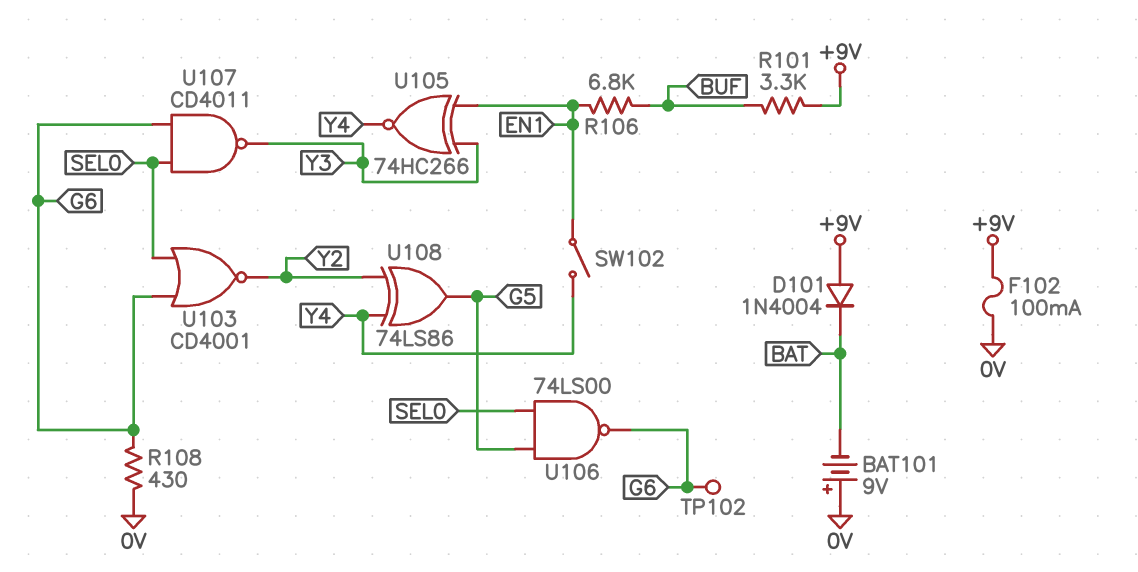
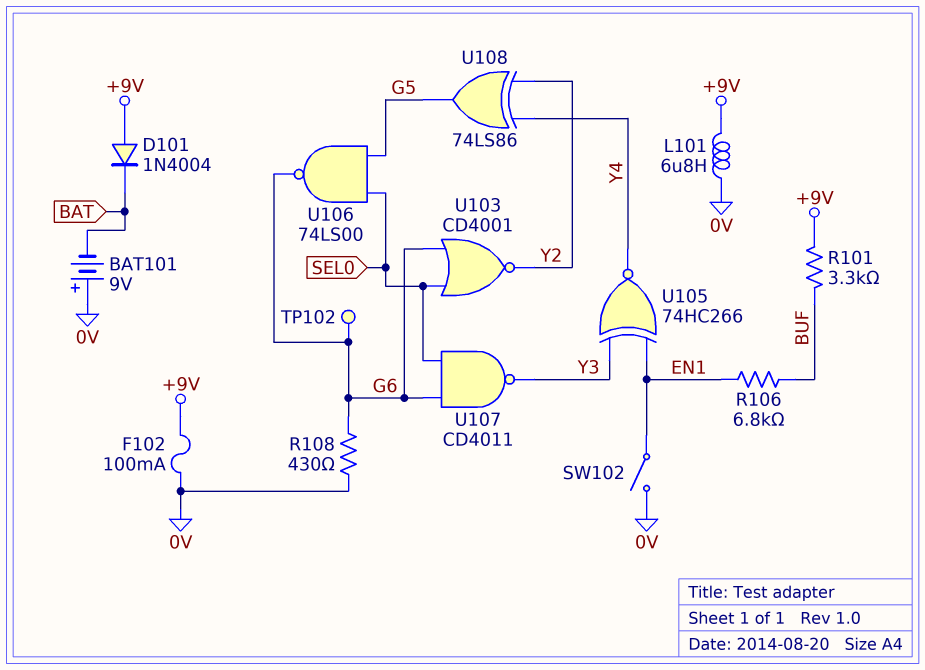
L101: none -> 6.8uH (+9V, 0V)
SW102: switch (EN1, Y4) -> switch (0V, EN1)

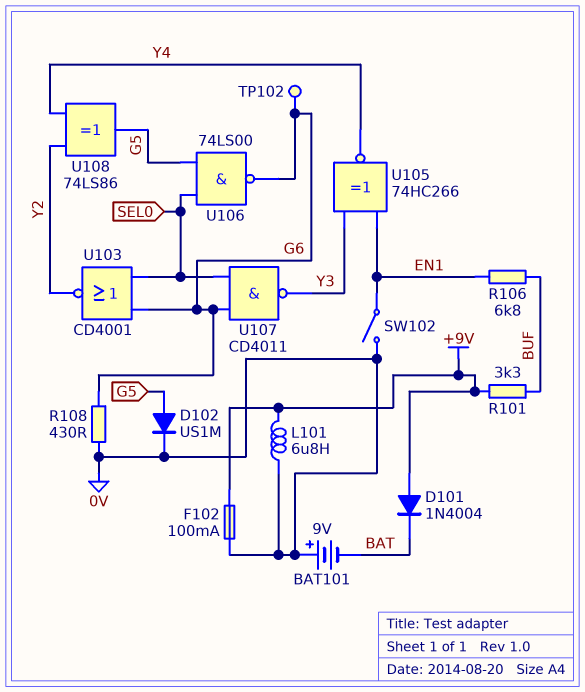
D102: none -> diode US1M (A G5, K 0V)

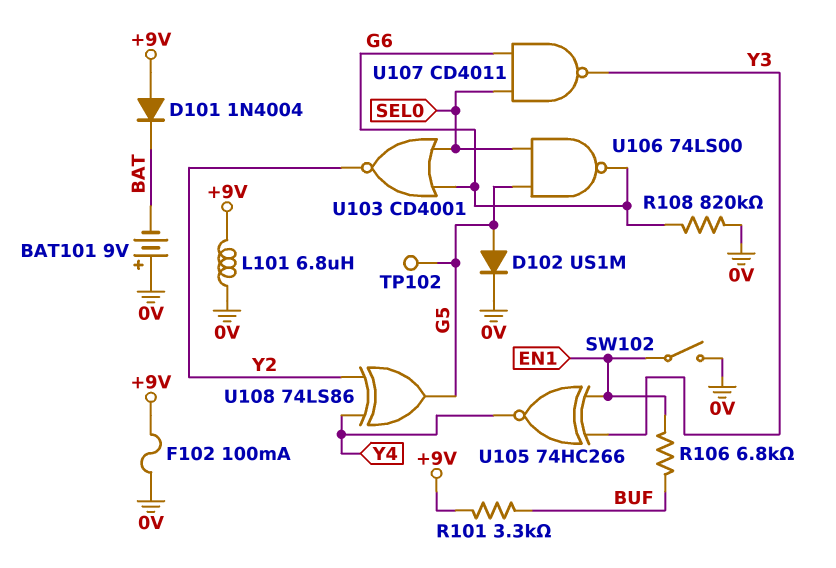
R108: 430 (0V, G6) -> 820k (0V, G6)
TP102: test point (G6) -> test point (G5)

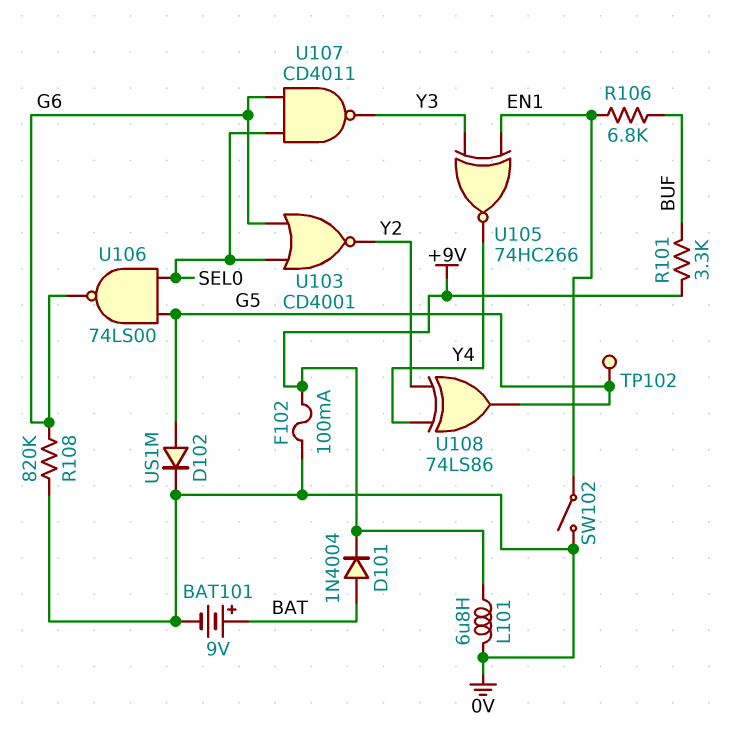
BAT101: 9V (plus 0V, minus BAT) -> 9V (plus BAT, minus 0V)
D101: diode 1N4004 (A +9V, K BAT) -> diode 1N4004 (A BAT, K +9V)

